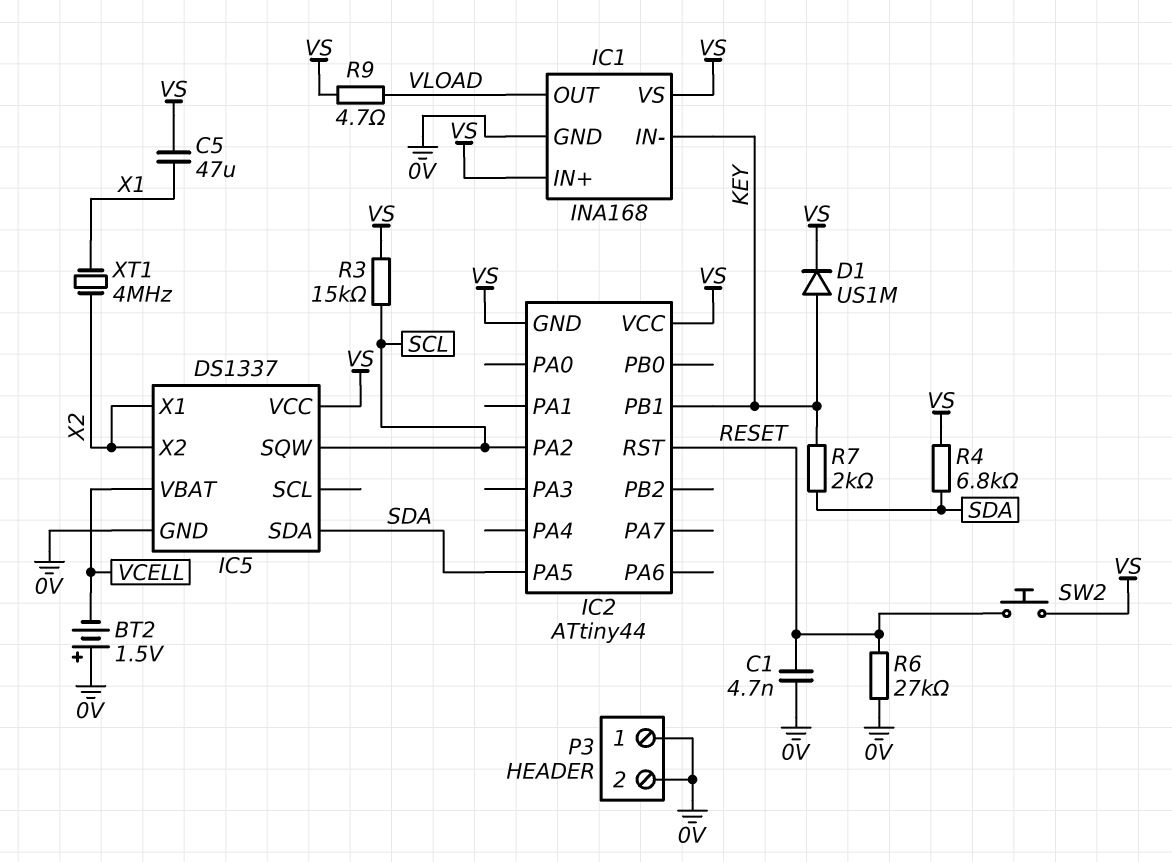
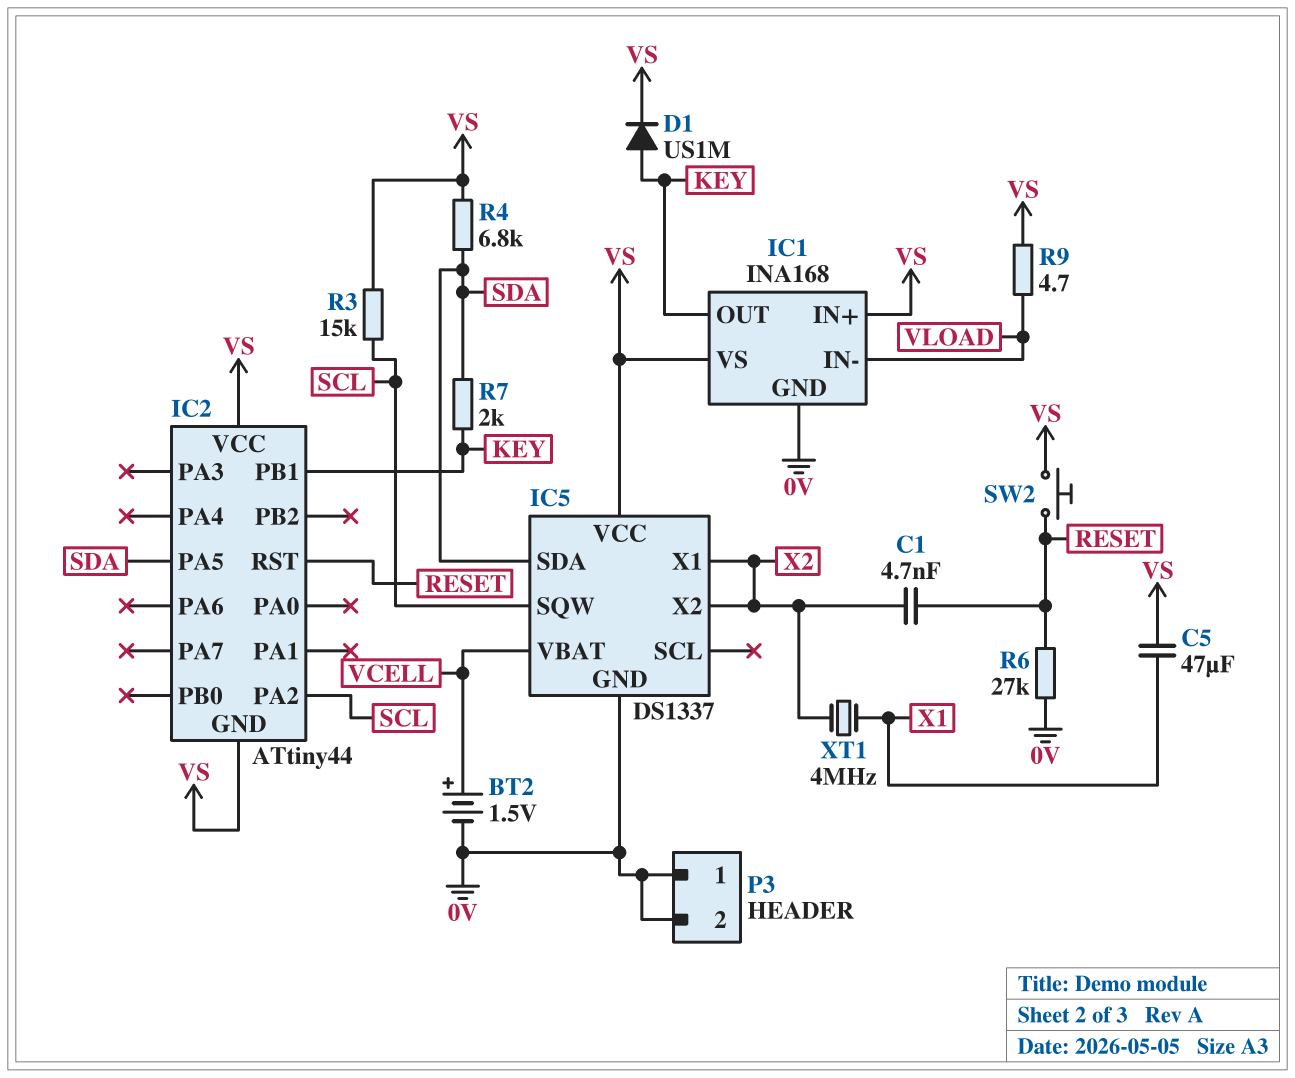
BT2: 1.5V (plus 0V, minus VCELL) -> 1.5V (plus VCELL, minus 0V)
C1: 4.7nF (0V, RESET) -> 4.7nF (RESET, X2)
IC1 pin IN-: KEY -> VLOAD
IC1 pin OUT: VLOAD -> KEY

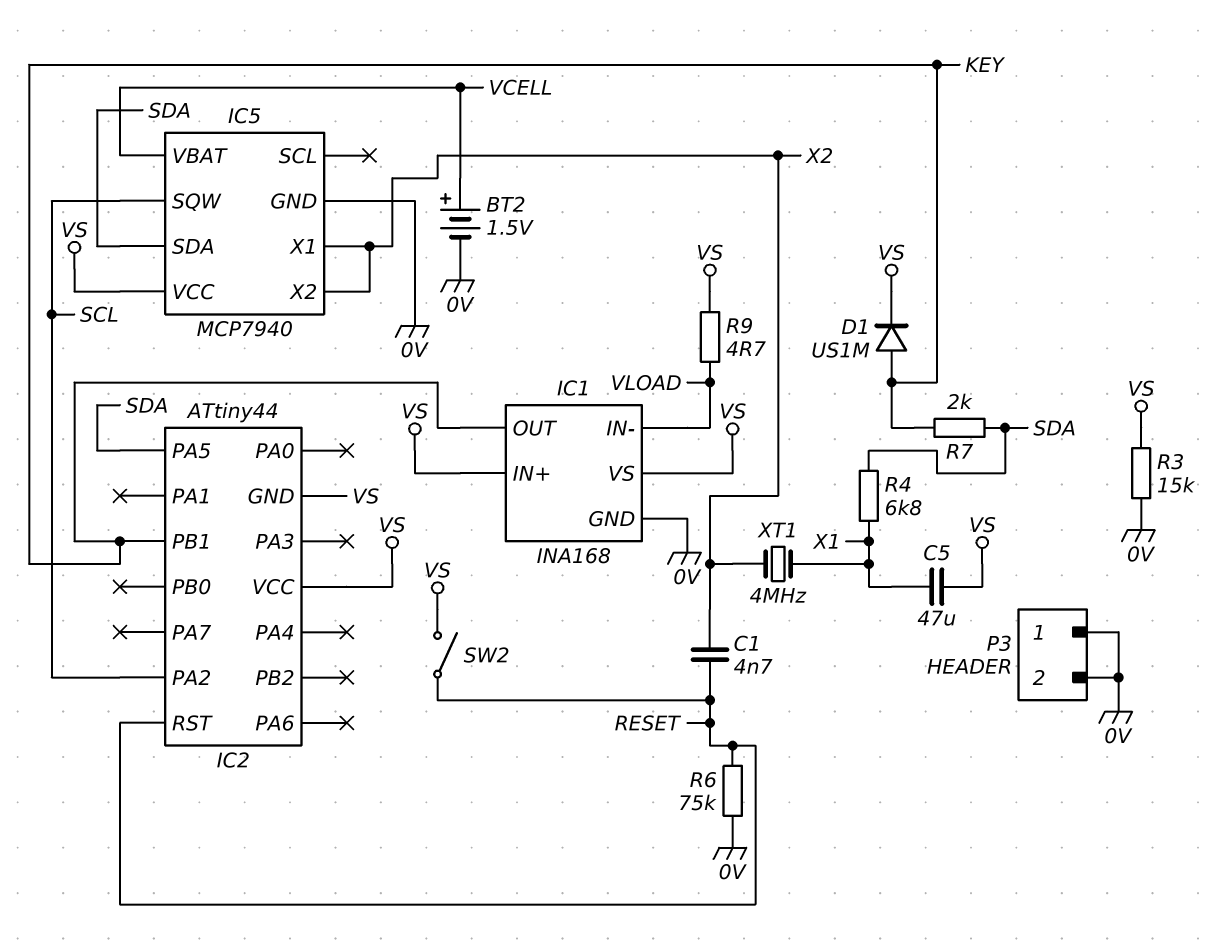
IC5: DS1337 -> MCP7940
R3: 15k (SCL, VS) -> 15k (0V, VS)
R4: 6.8k (SDA, VS) -> 6.8k (SDA, X1)
R6: 27k (0V, RESET) -> 75k (0V, RESET)
SW2: button (RESET, VS) -> switch (RESET, VS)

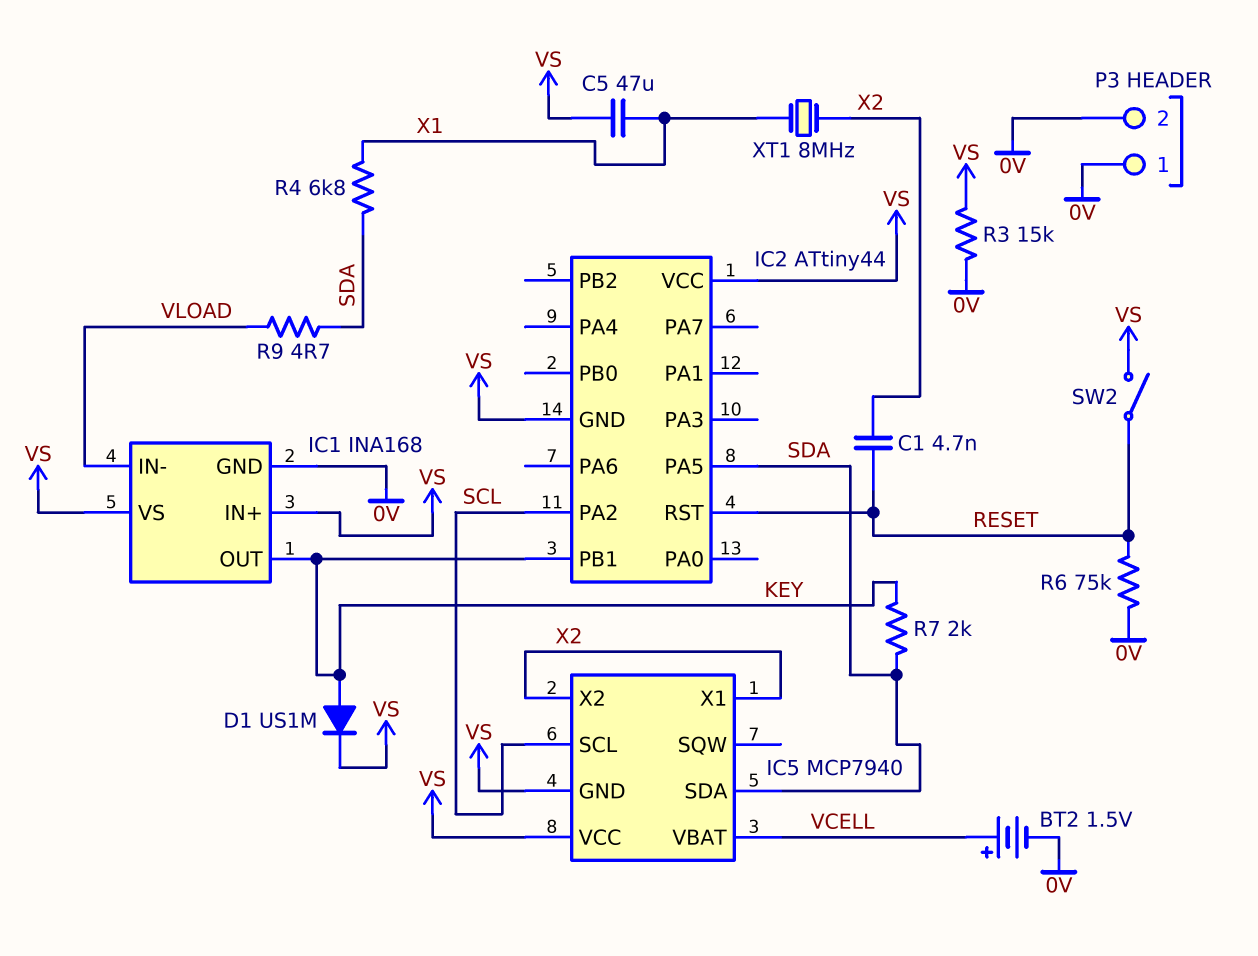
IC5 pin GND: 0V -> VS
IC5 pin SCL: none -> SCL
IC5 pin SQW: SCL -> none
R9: 4.7 (VLOAD, VS) -> 4.7 (SDA, VLOAD)
XT1: 4MHz (X1, X2) -> 8MHz (X1, X2)

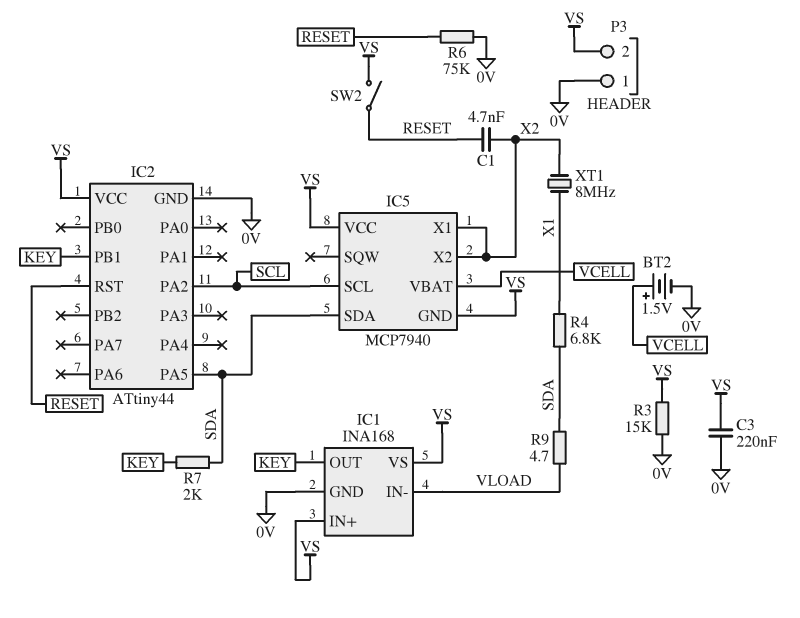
C3: none -> 220nF (0V, VS)
C5: 47uF (VS, X1) -> none
D1: diode US1M (A KEY, K VS) -> none
IC2 pin GND: VS -> 0V
P3 pin 2: 0V -> VS

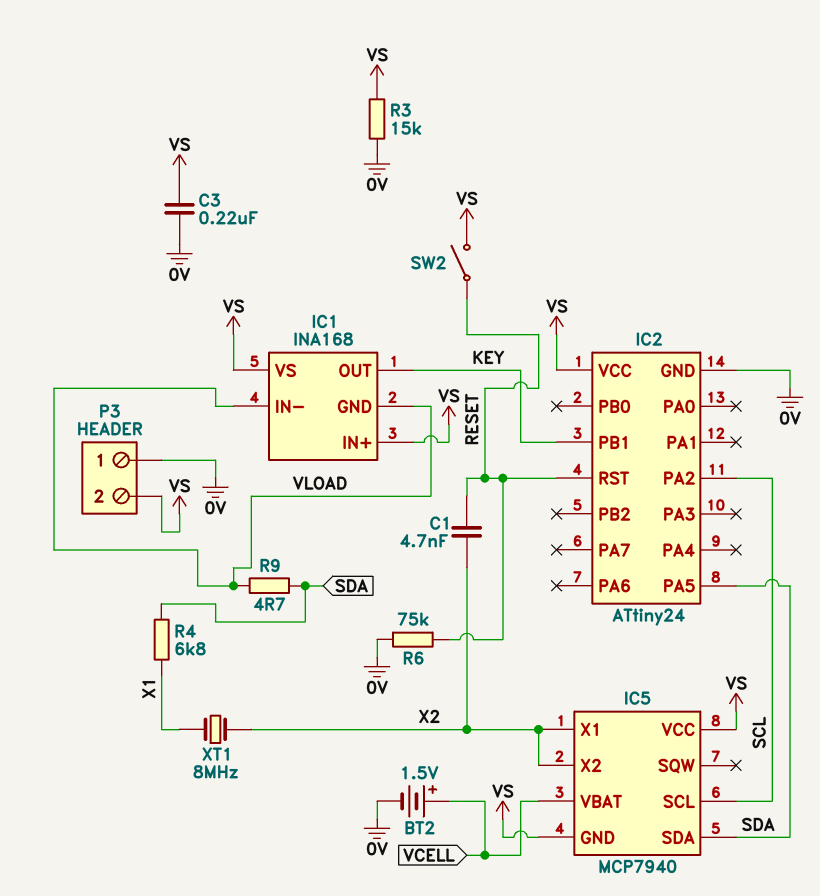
IC1 pin GND: 0V -> VLOAD
IC2: ATtiny44 -> ATtiny24
R7: 2k (KEY, SDA) -> none

